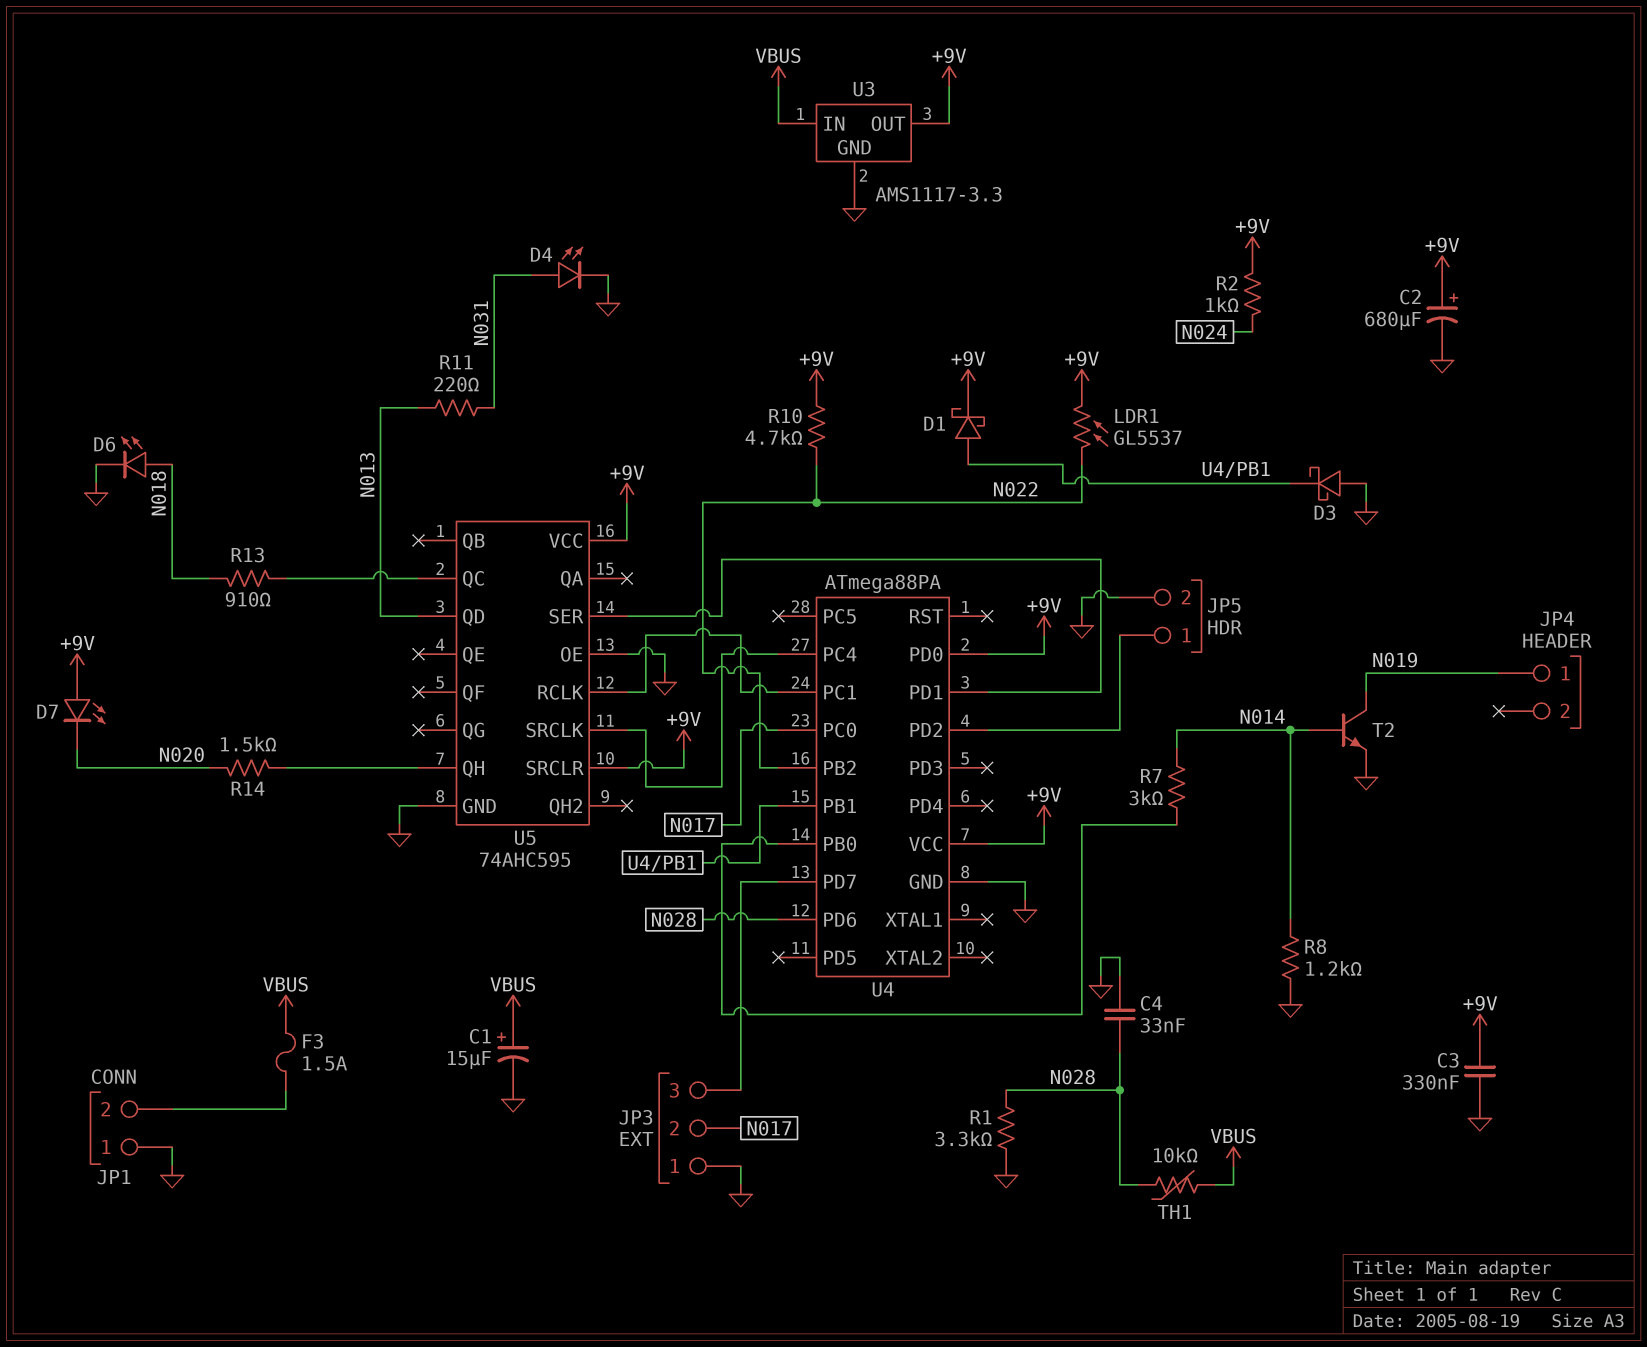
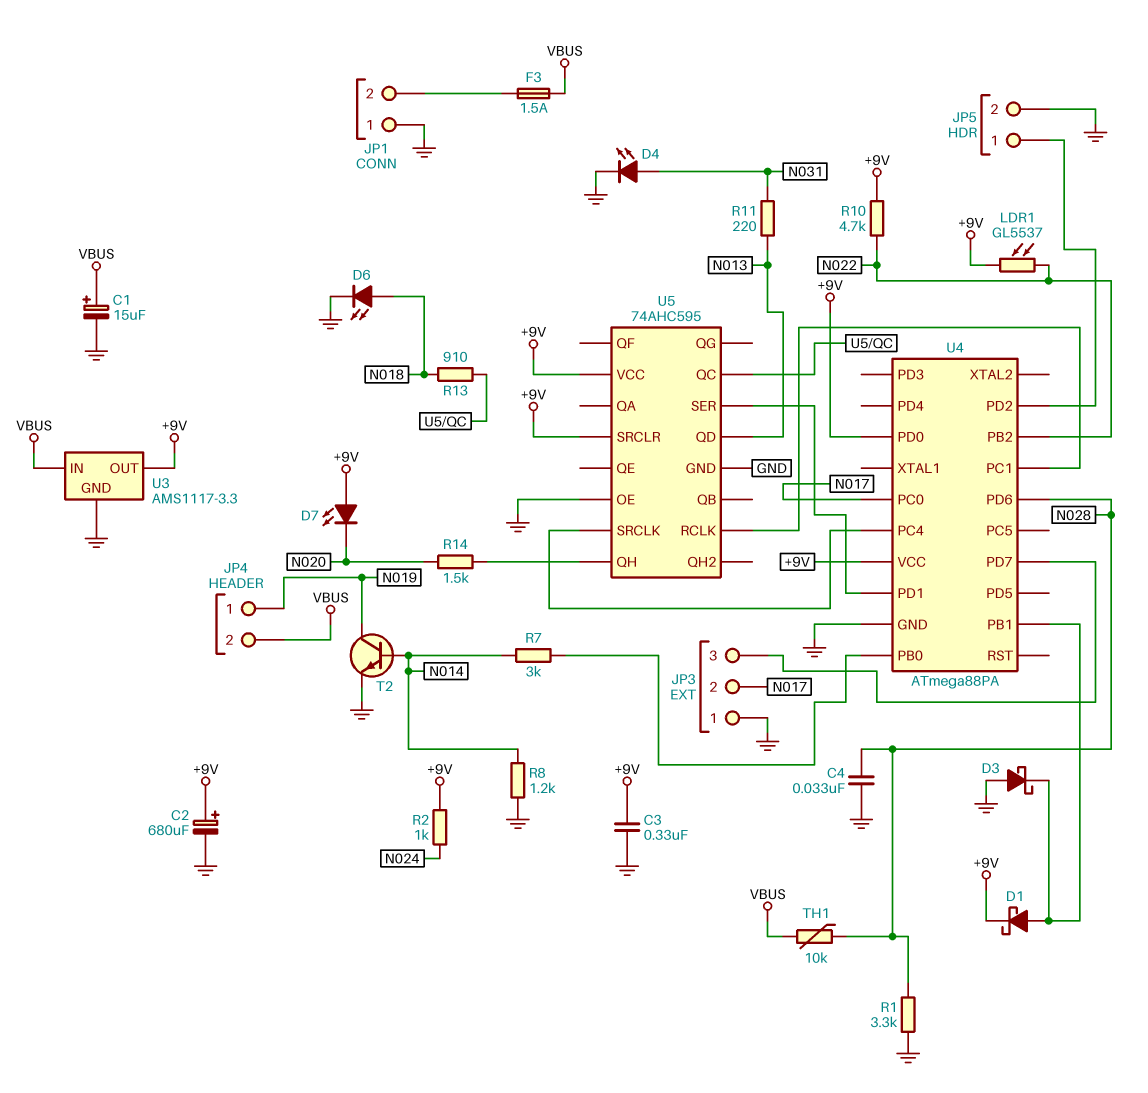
JP4 pin 2: none -> VBUS

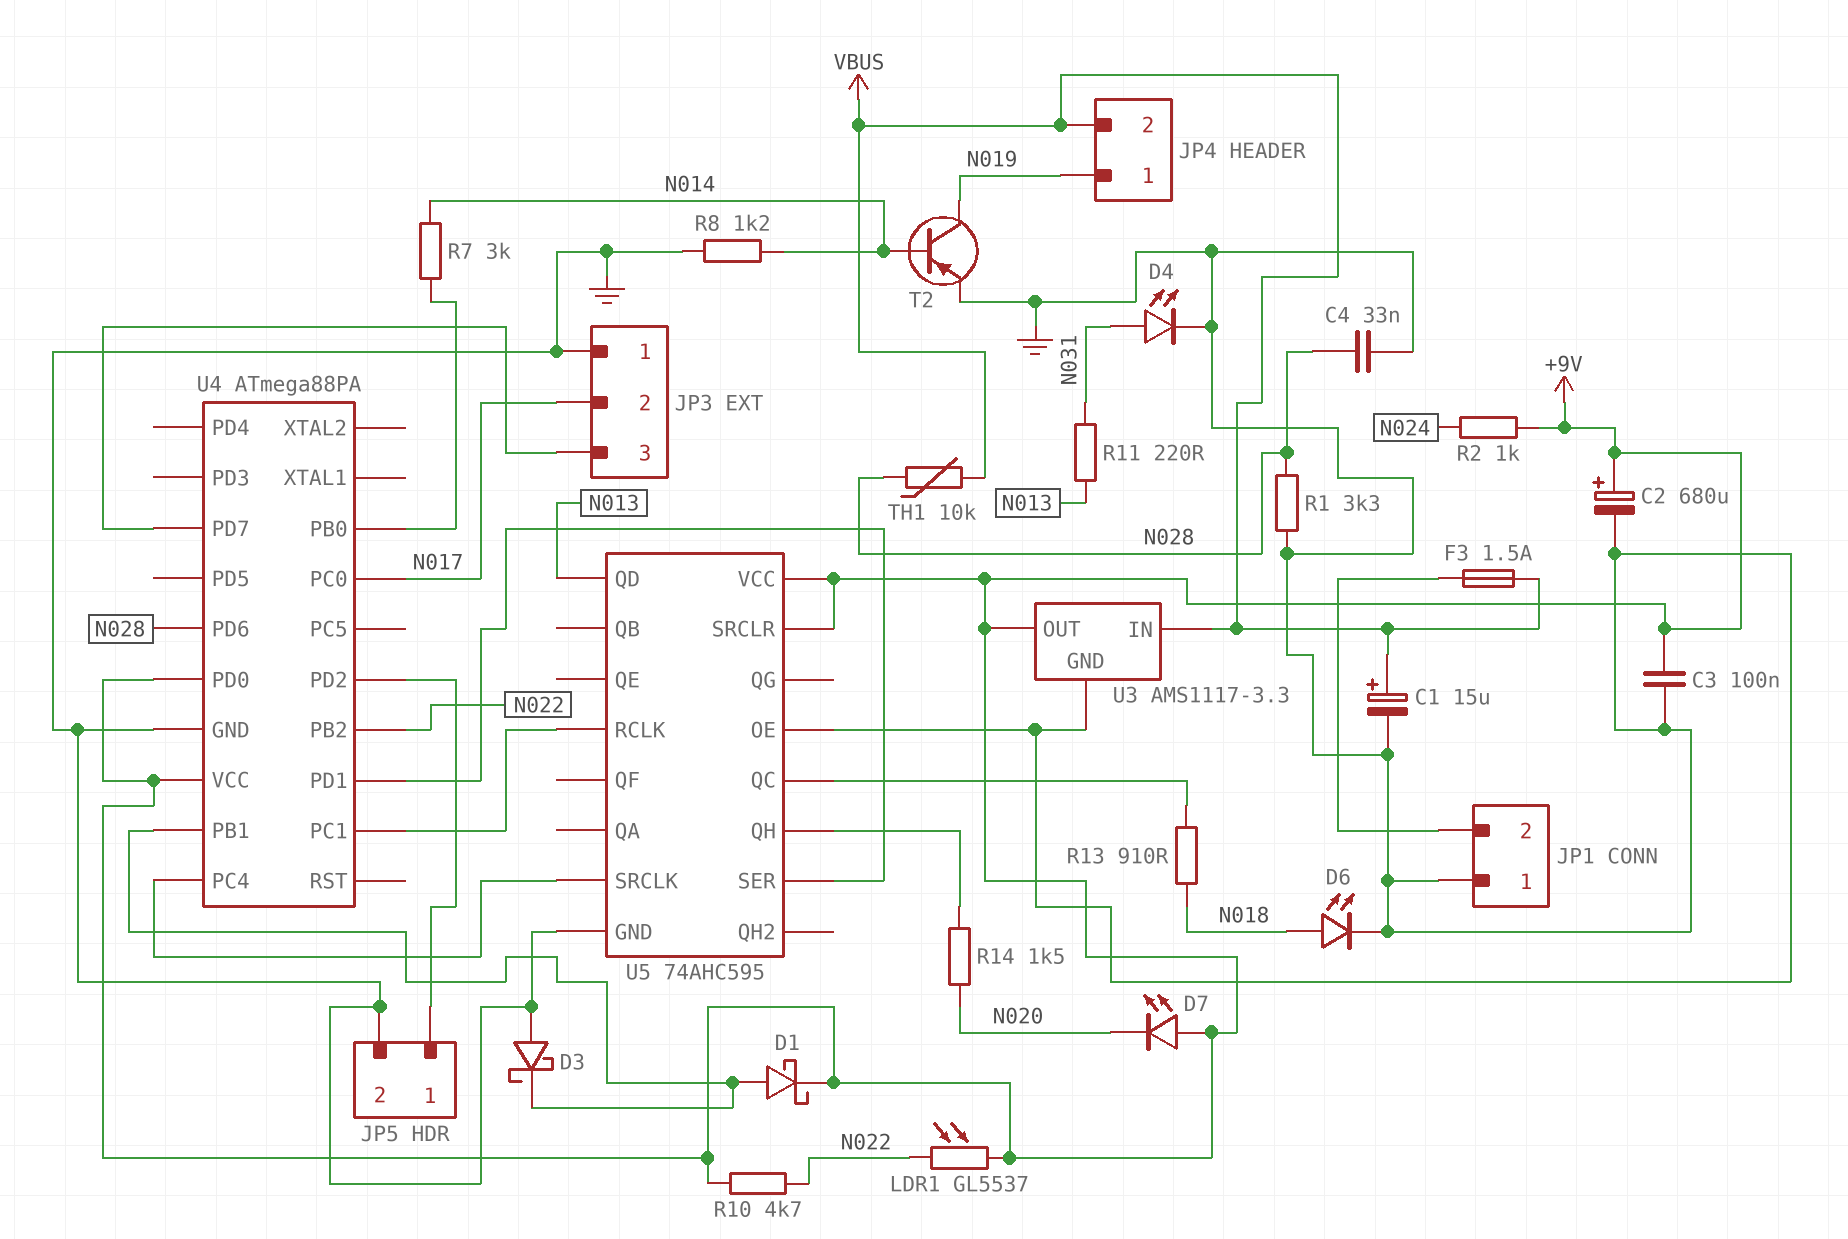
C3: 330nF (+9V, GND) -> 100nF (+9V, GND)
T2: NPN (B N014, C N019, E GND) -> PNP (B N014, C N019, E GND)

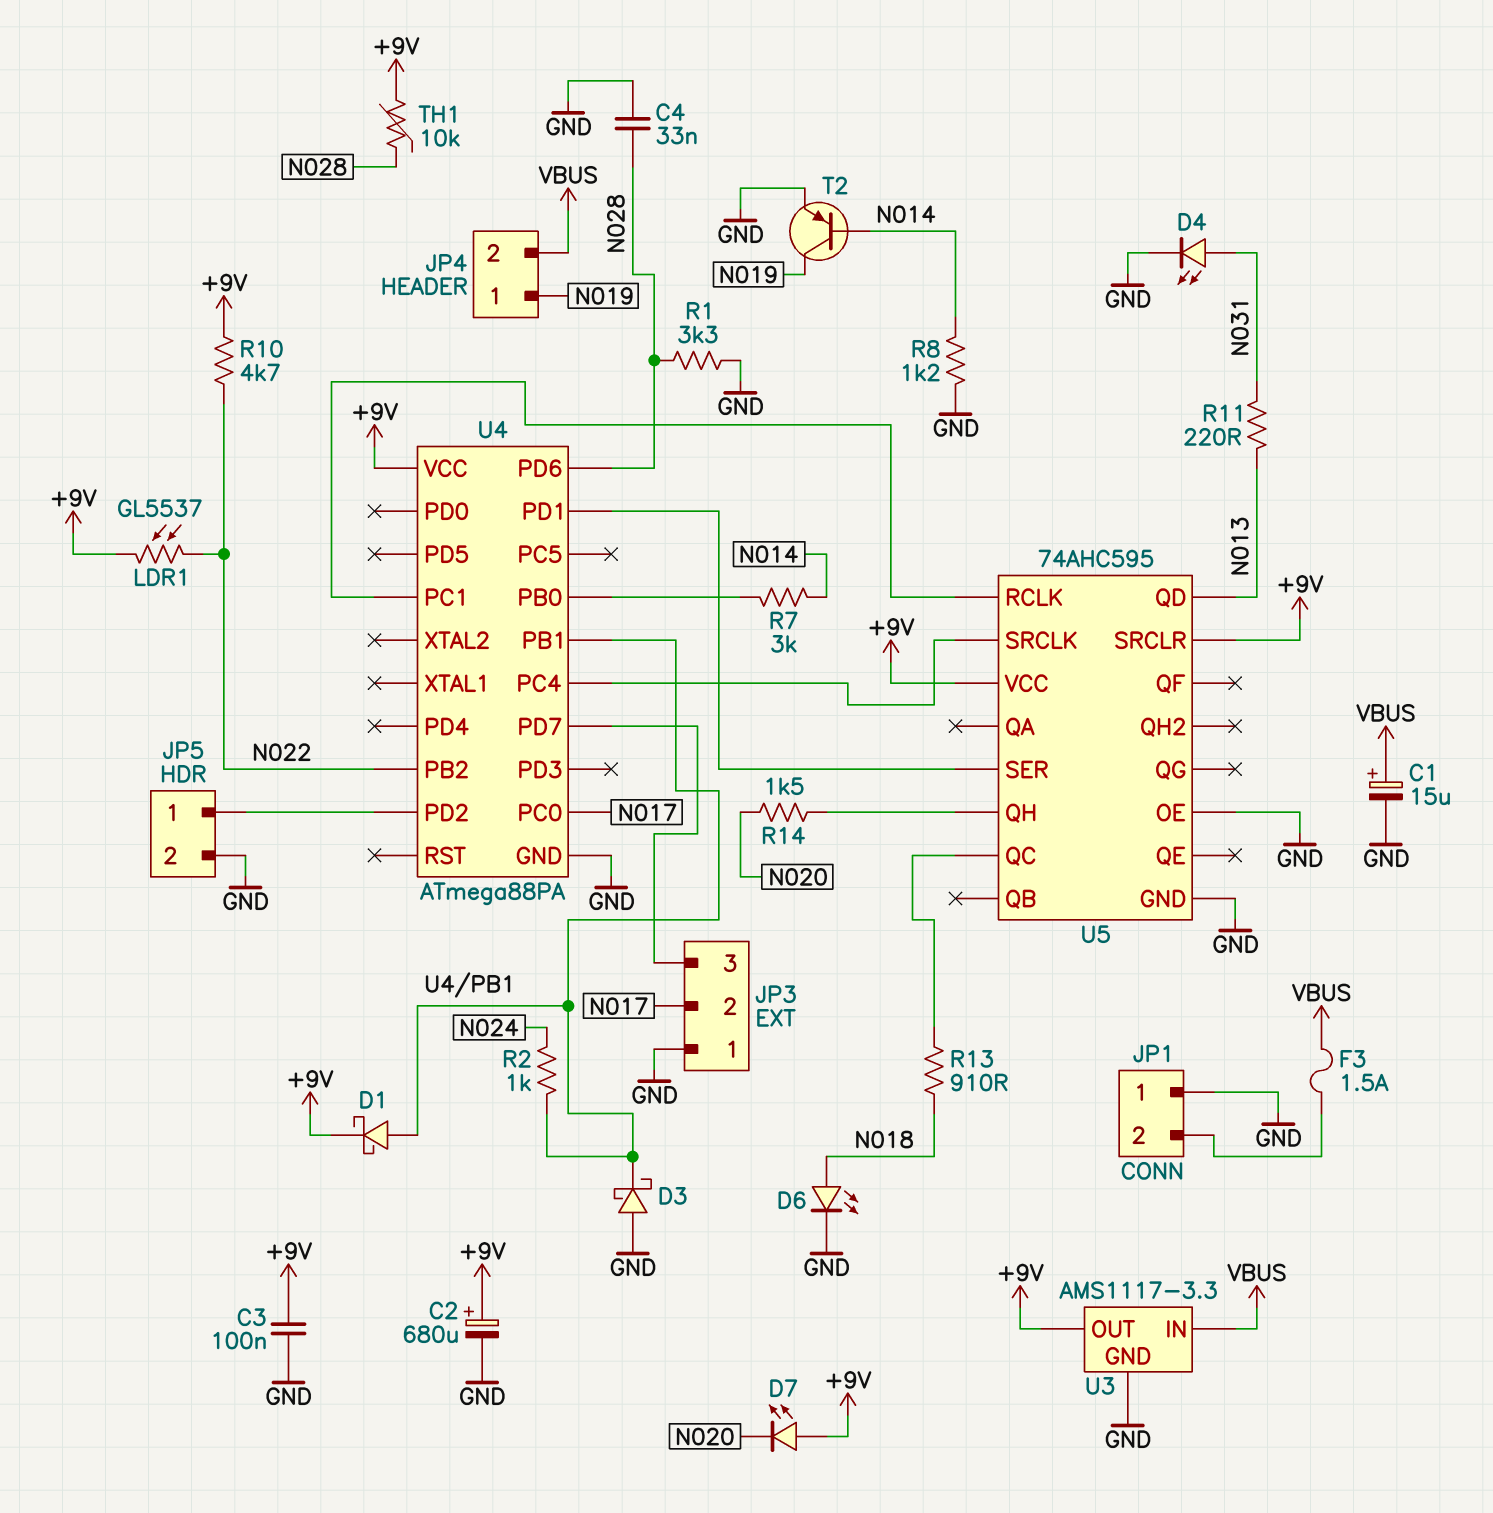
R2: 1k (+9V, N024) -> 1k (N024, U4/PB1)
TH1: 10k (N028, VBUS) -> 10k (+9V, N028)
U4 pin PD0: +9V -> none

